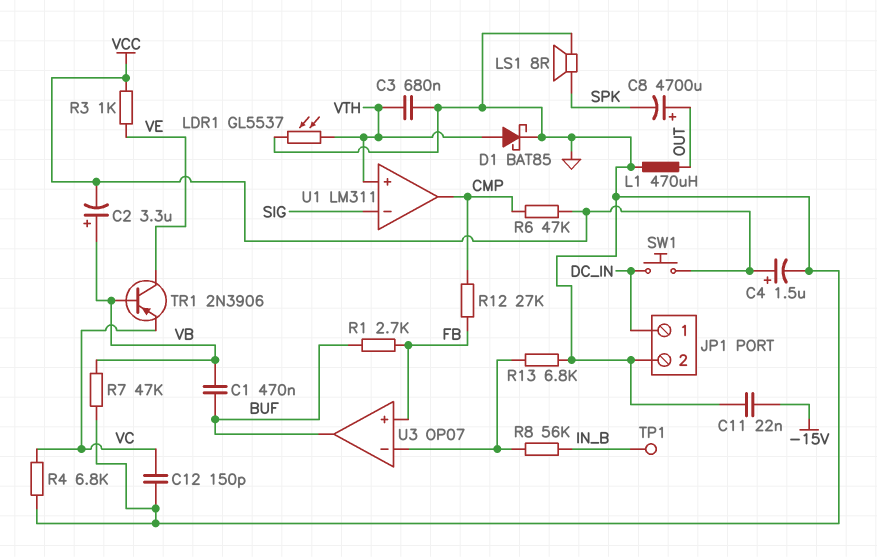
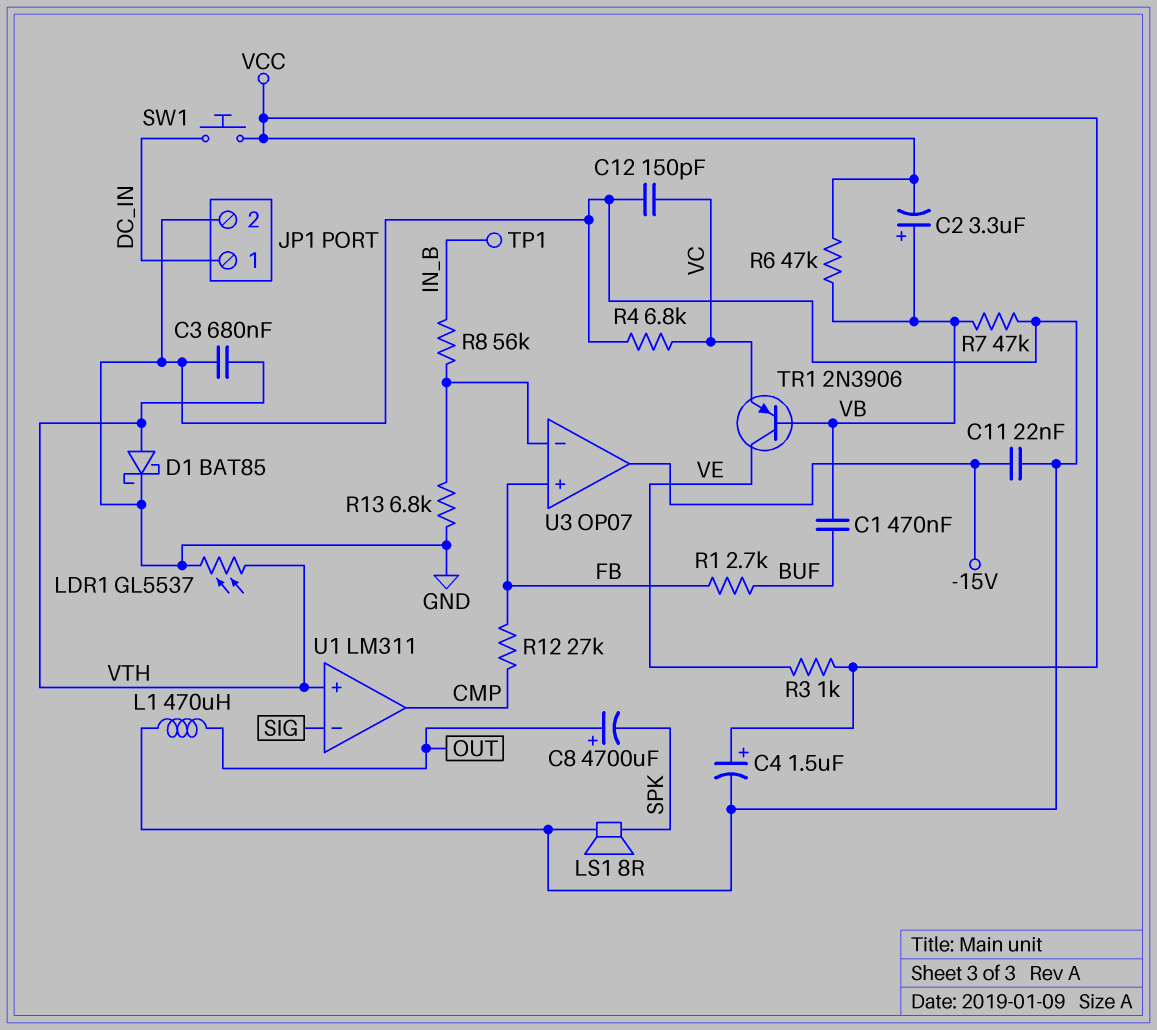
R6: 47k (CMP, VCC) -> 47k (VB, VCC)
U3 pin out: BUF -> -15V

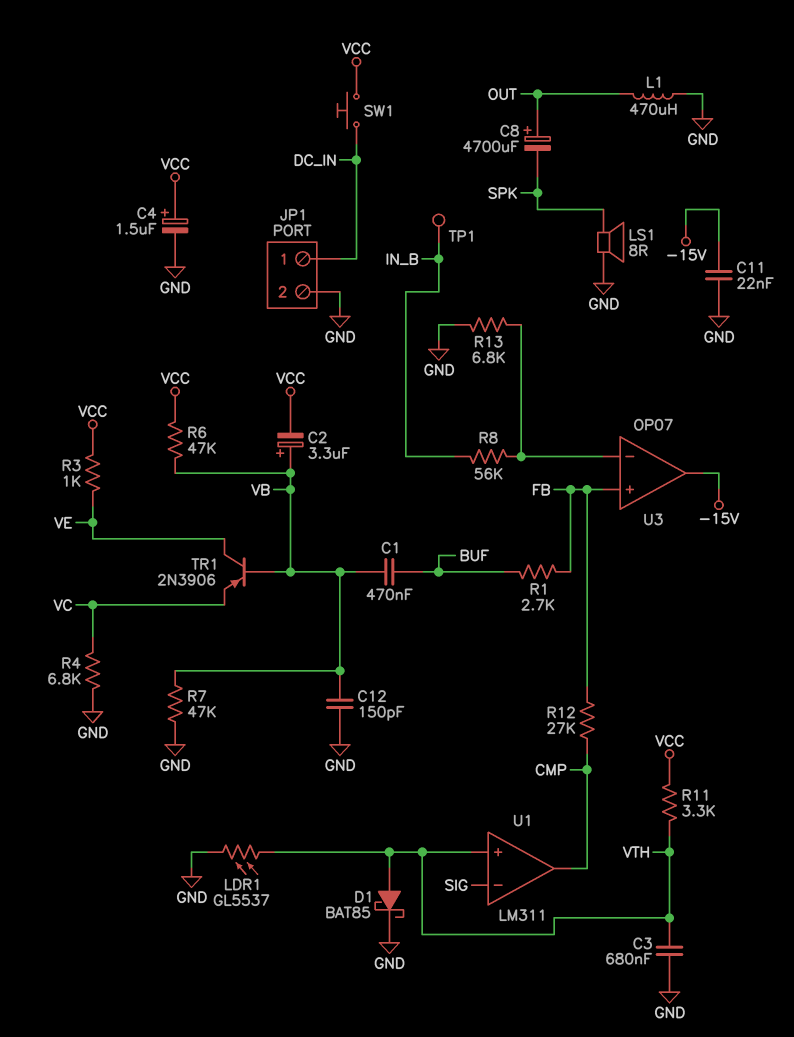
C12: 150pF (GND, VC) -> 150pF (GND, VB)
R11: none -> 3.3k (VCC, VTH)

